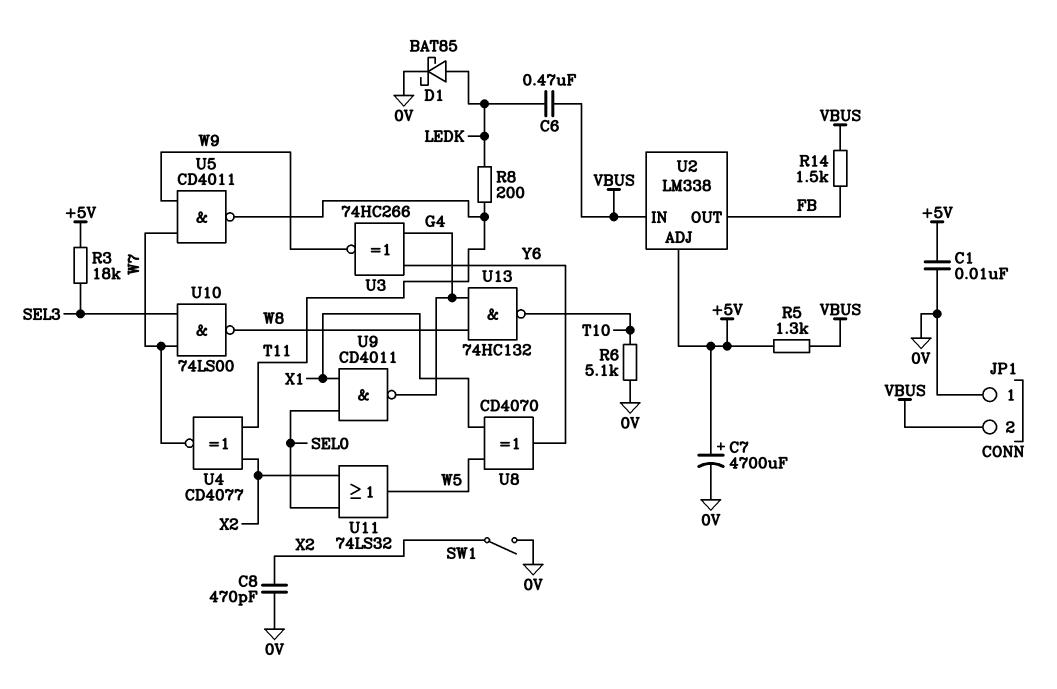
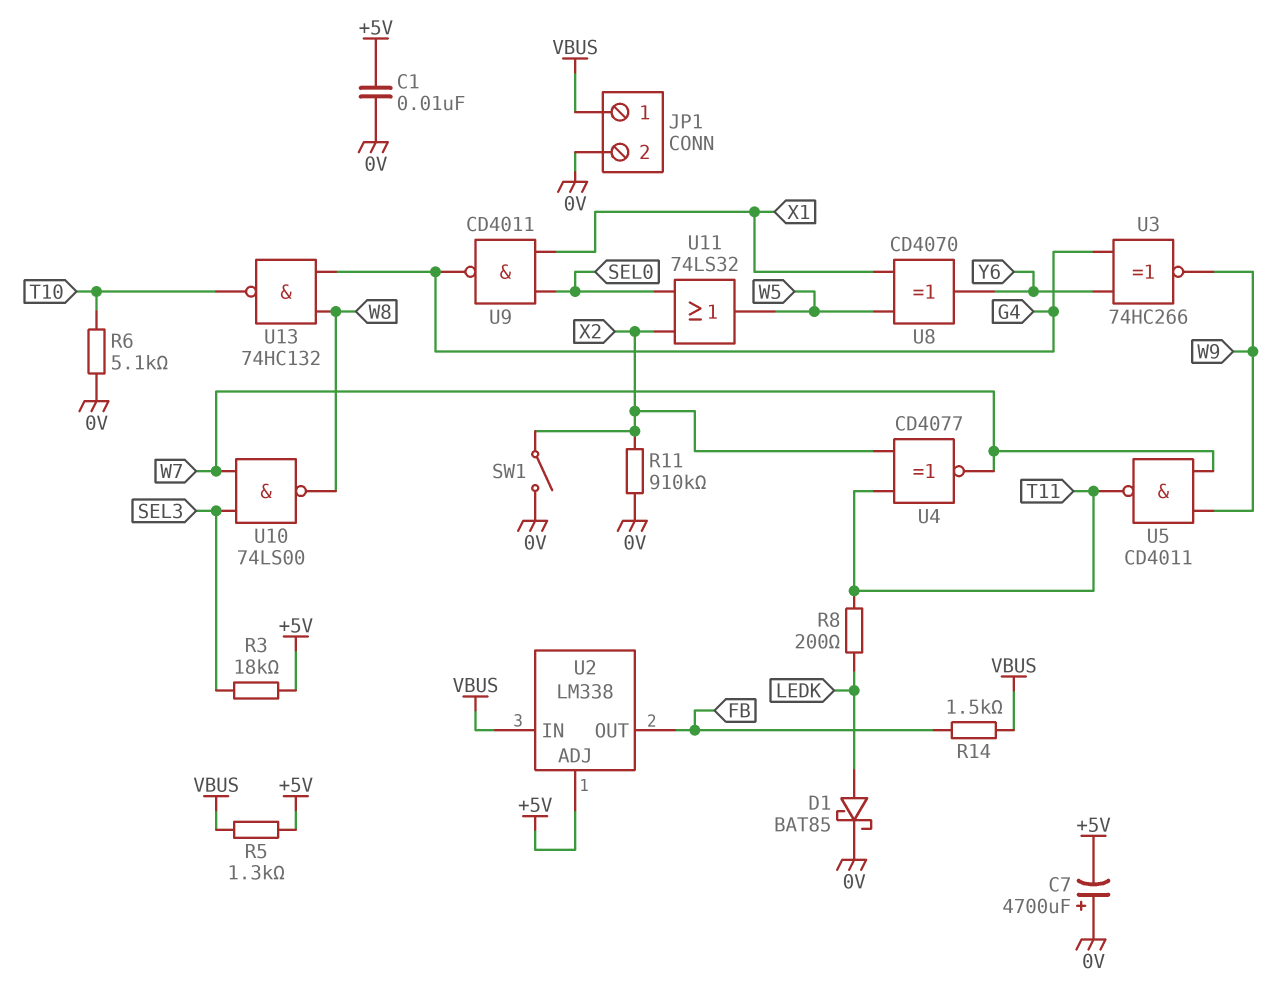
C6: 470nF (LEDK, VBUS) -> none
C7: 4700uF (plus +5V, minus 0V) -> 4700uF (plus 0V, minus +5V)
C8: 470pF (0V, X2) -> none
JP1 pin 1: 0V -> VBUS
JP1 pin 2: VBUS -> 0V
R11: none -> 910k (0V, X2)

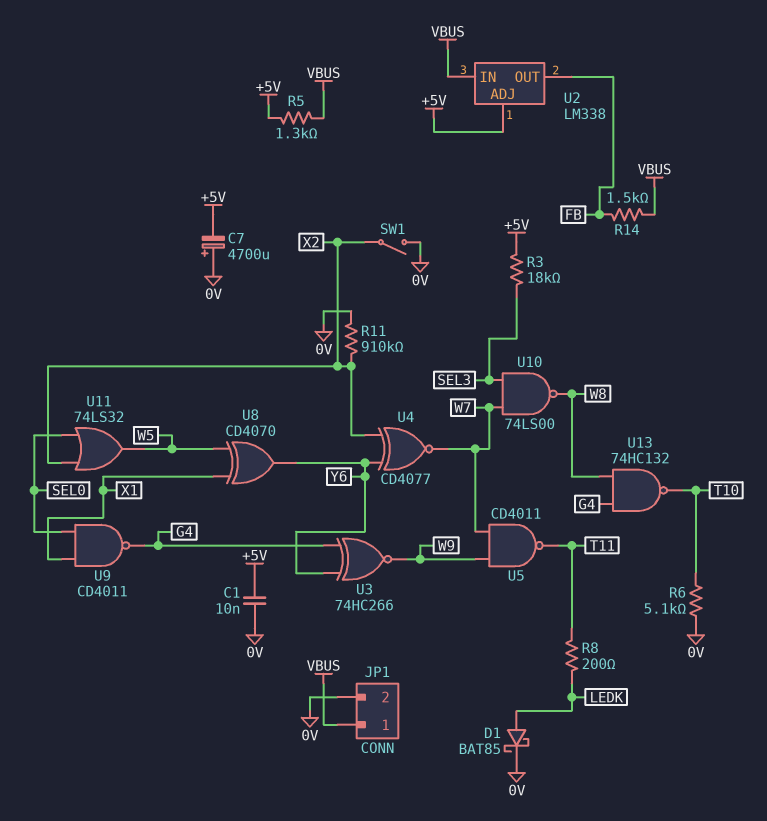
U4: XNOR CD4077 (in T11, in X2, out W7) -> XNOR CD4077 (in X2, in Y6, out W7)

